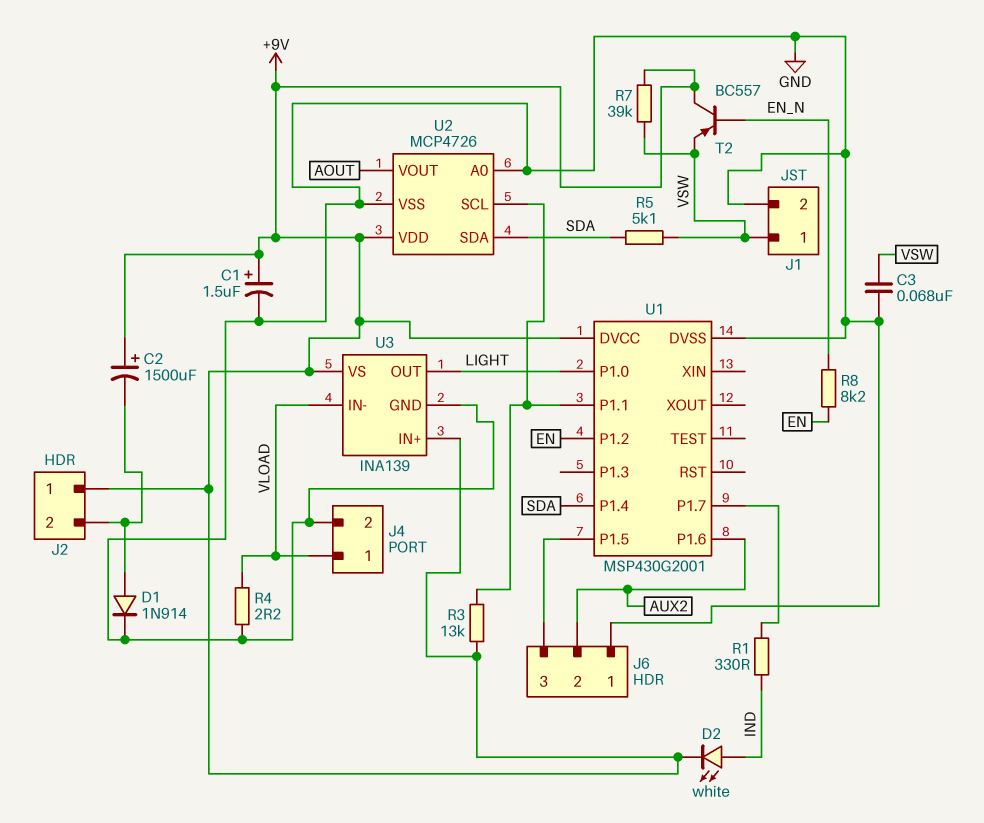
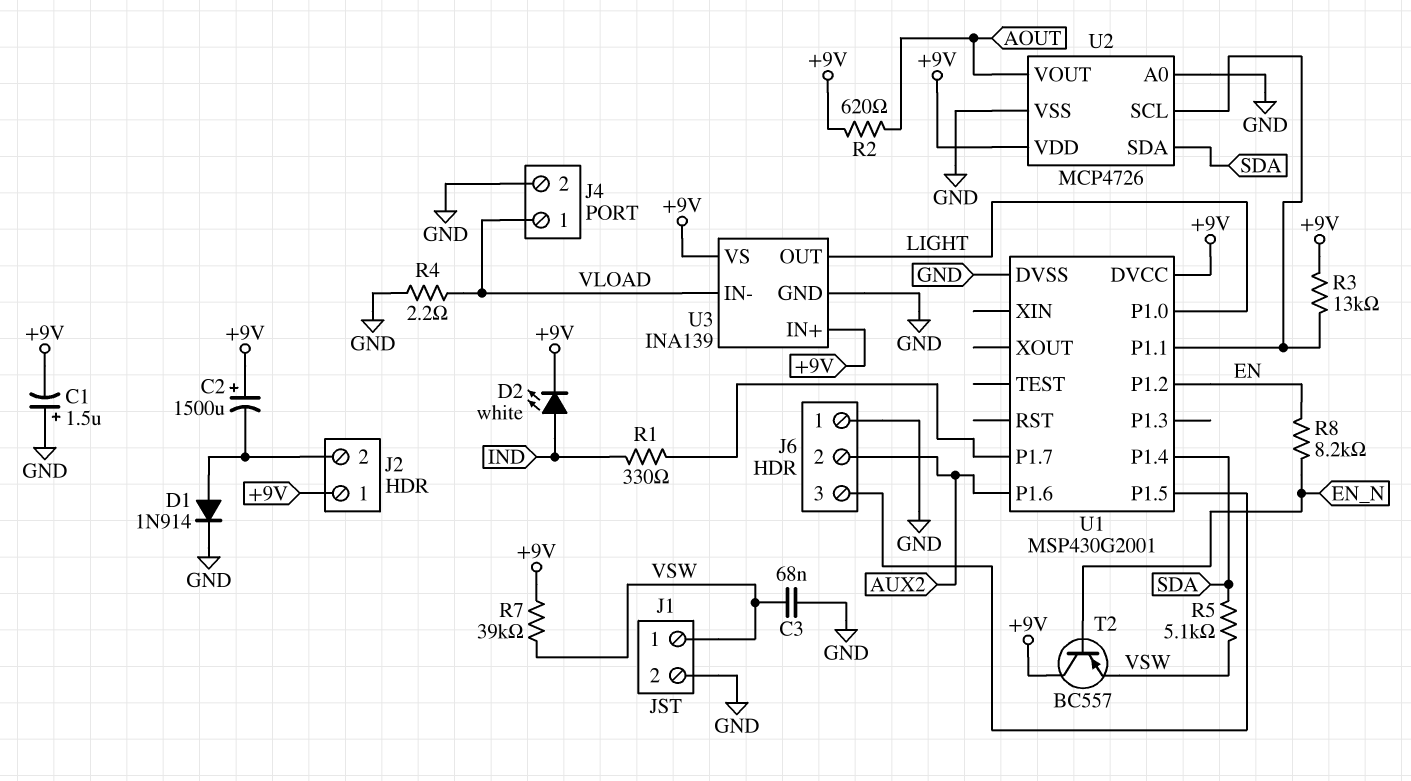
C1: 1.5uF (plus +9V, minus GND) -> 1.5uF (plus GND, minus +9V)
R2: none -> 620 (+9V, AOUT)

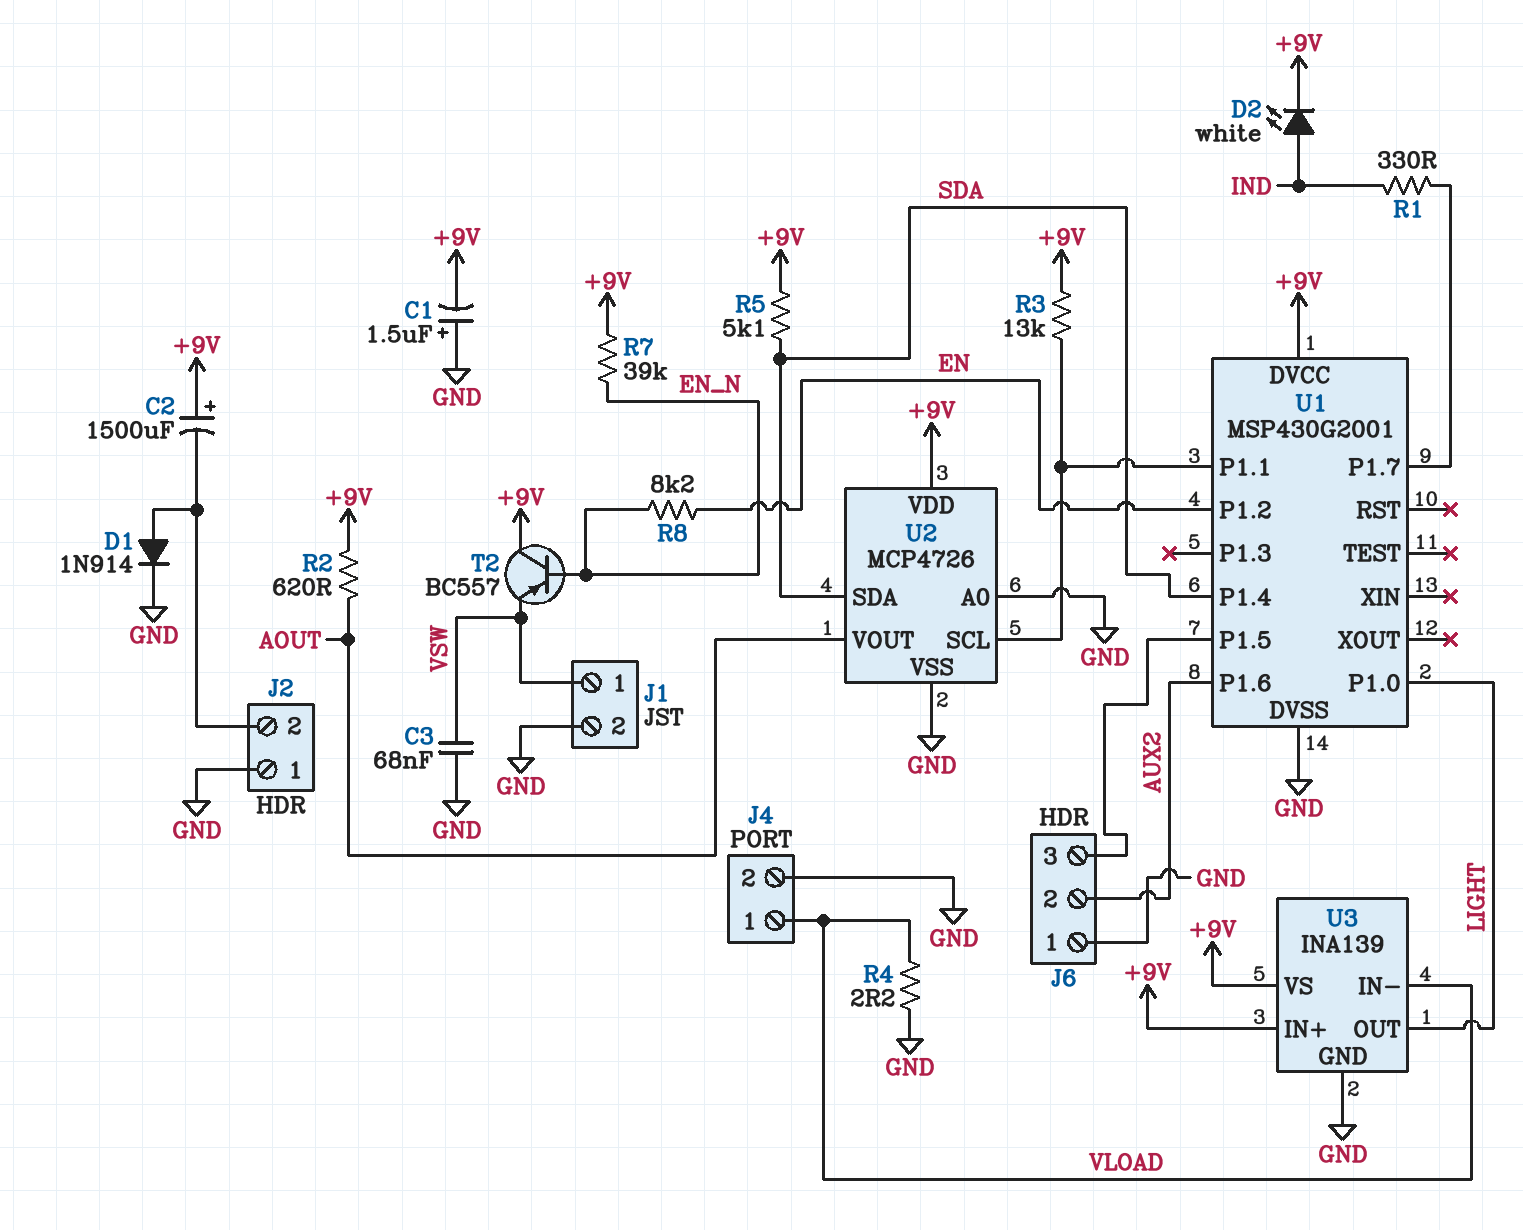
J2 pin 1: +9V -> GND
R5: 5.1k (SDA, VSW) -> 5.1k (+9V, SDA)
R7: 39k (+9V, VSW) -> 39k (+9V, EN_N)

